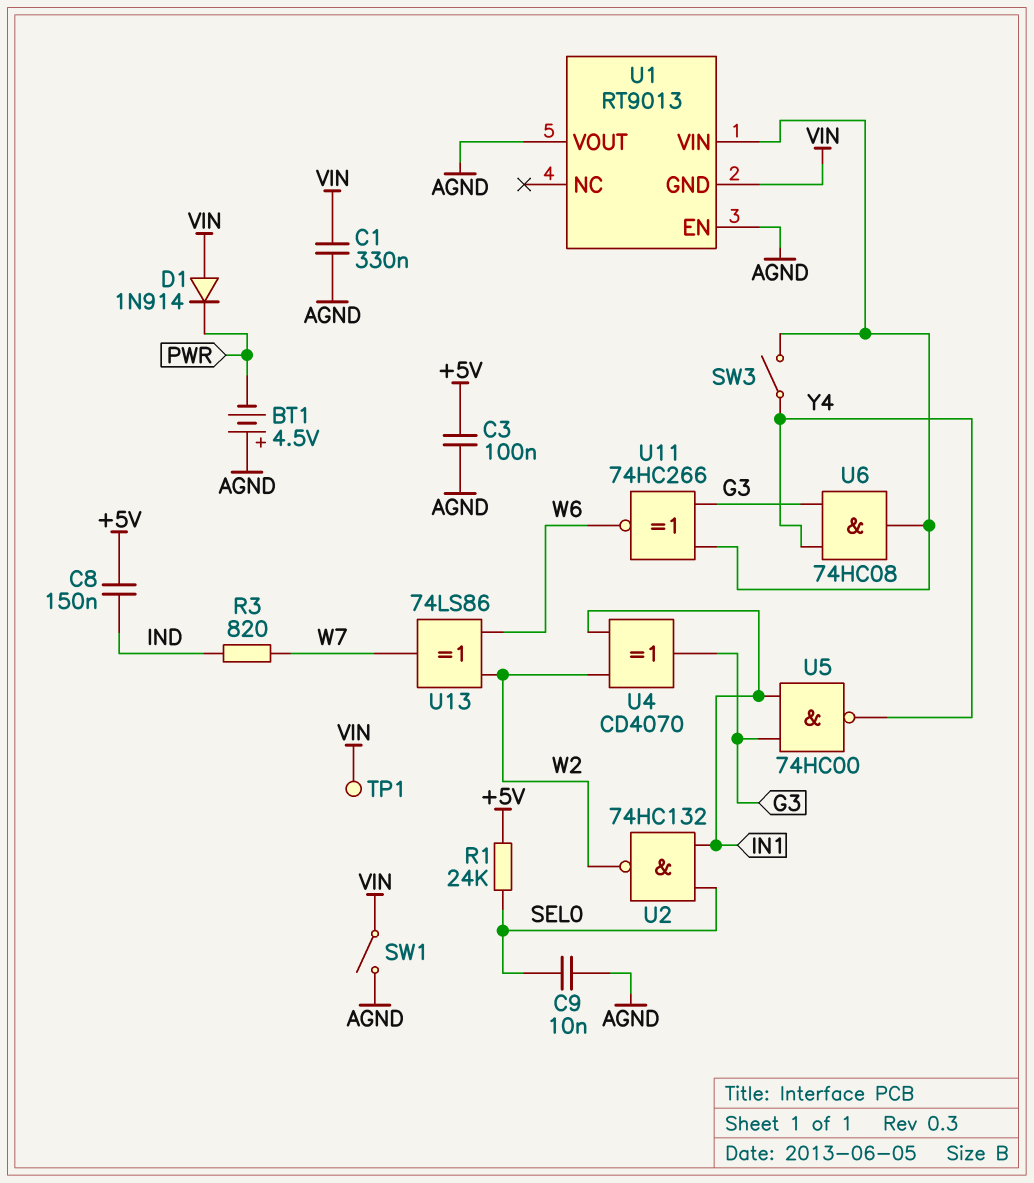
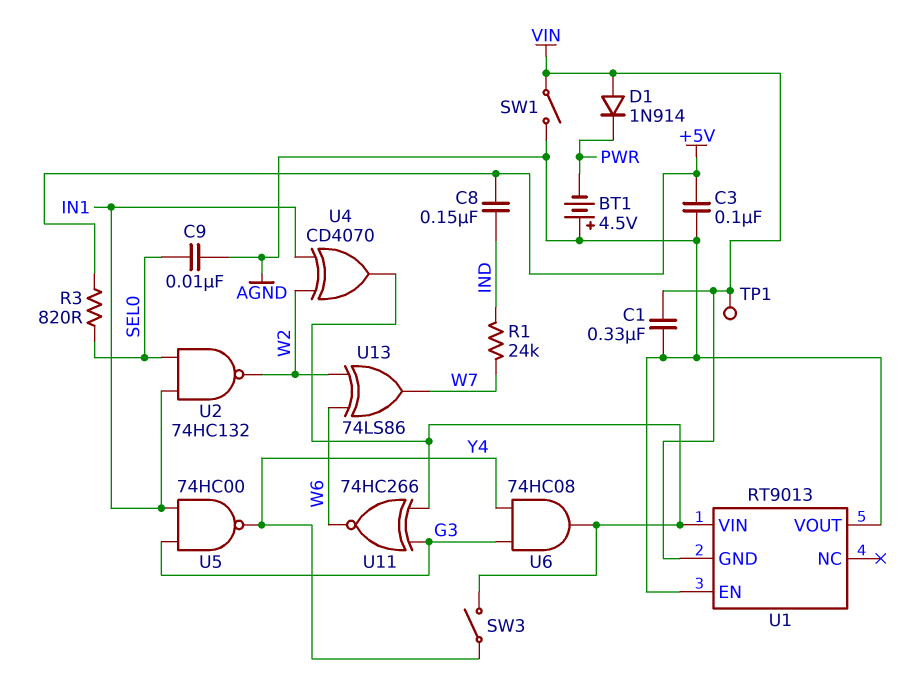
R1: 24k (+5V, SEL0) -> 24k (IND, W7)
R3: 820 (IND, W7) -> 820 (+5V, SEL0)
U4: XOR CD4070 (in IN1, in W2, out G3) -> XOR CD4070 (in IN1, in W2, out U1/VIN)

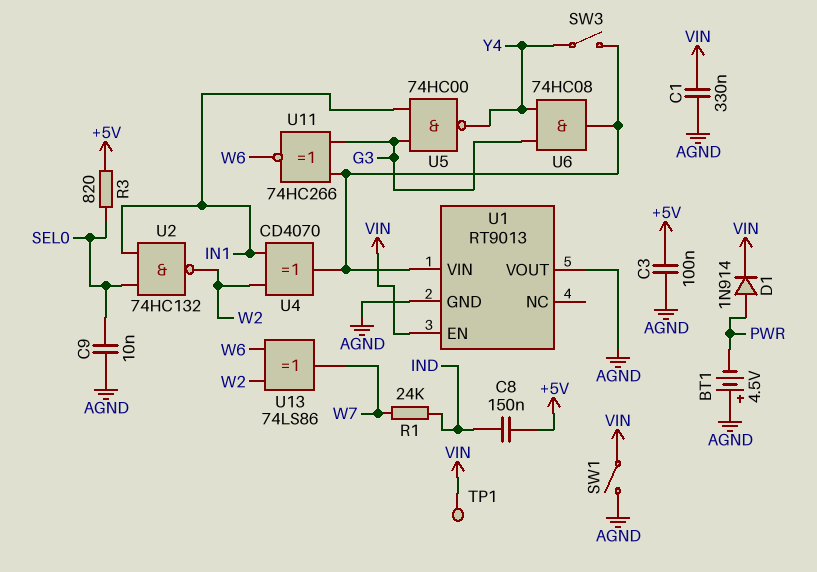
D1: diode 1N914 (A VIN, K PWR) -> diode 1N914 (A PWR, K VIN)
U1 pin EN: AGND -> VIN
U1 pin GND: VIN -> AGND

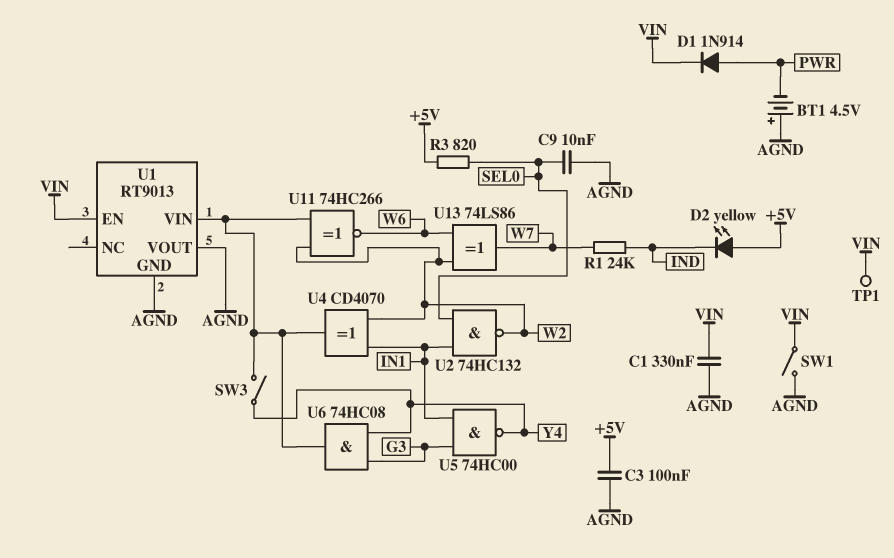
C8: 150nF (+5V, IND) -> none
D2: none -> LED yellow (A +5V, K IND)
U11: XNOR 74HC266 (in G3, in U1/VIN, out W6) -> XNOR 74HC266 (in U1/VIN, in W2, out W6)

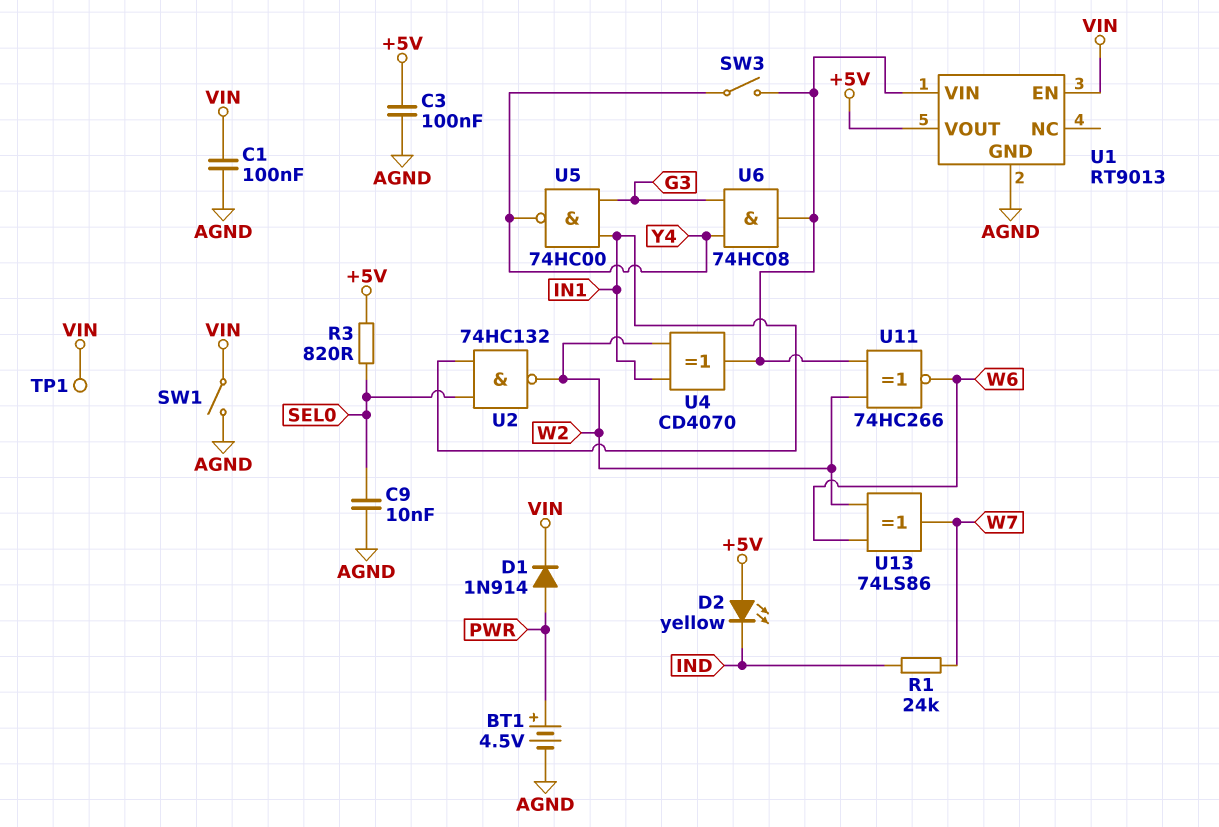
BT1: 4.5V (plus AGND, minus PWR) -> 4.5V (plus PWR, minus AGND)
C1: 330nF (AGND, VIN) -> 100nF (AGND, VIN)
U1 pin VOUT: AGND -> +5V

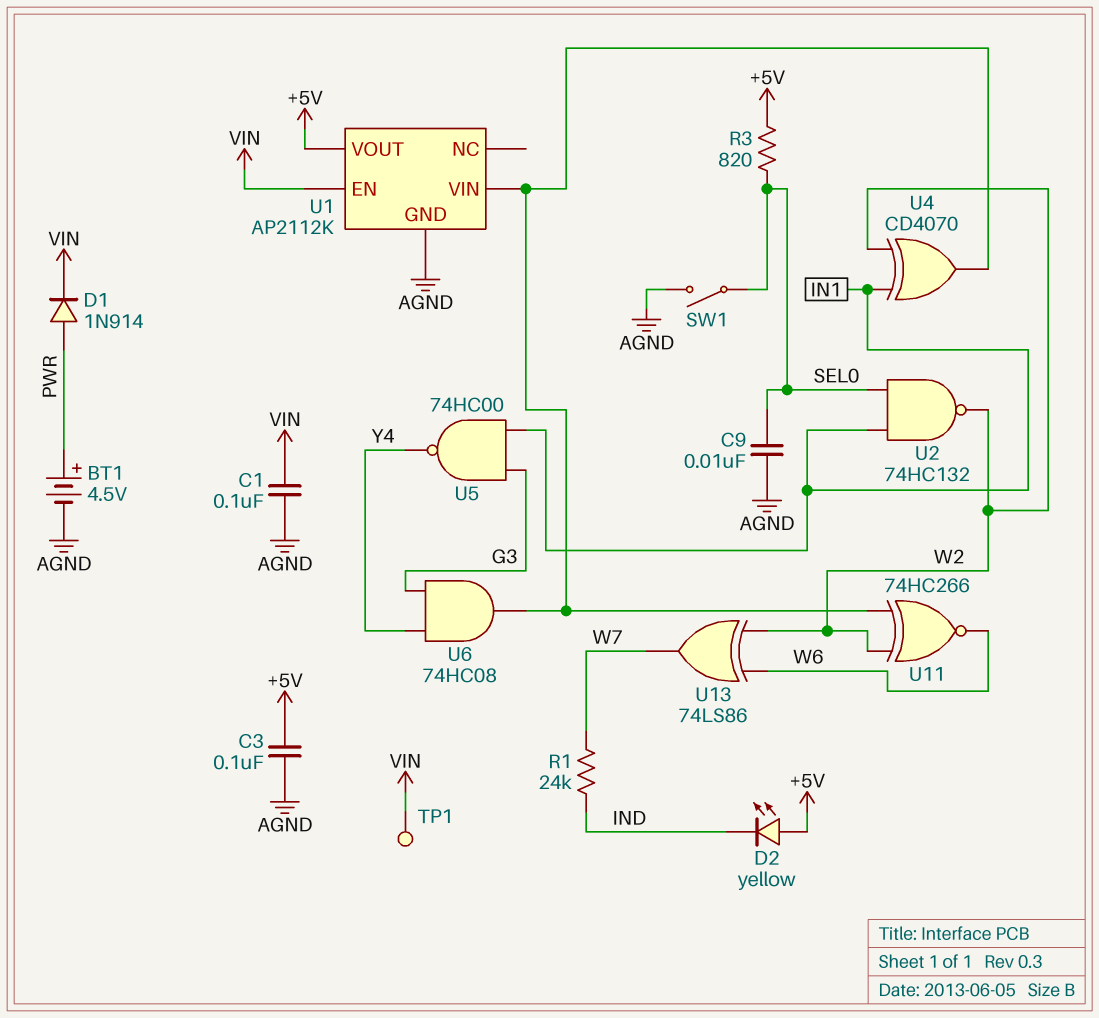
SW1: switch (AGND, VIN) -> switch (AGND, SEL0)
SW3: switch (U1/VIN, Y4) -> none
U1: RT9013 -> AP2112K

